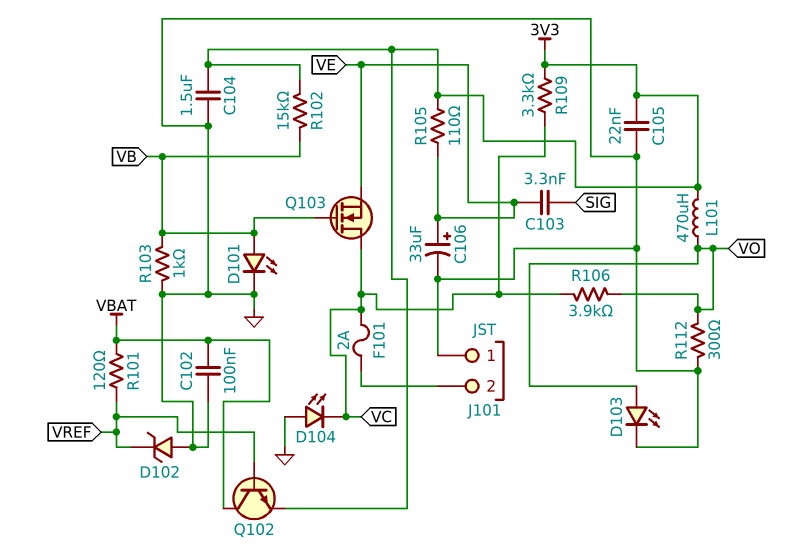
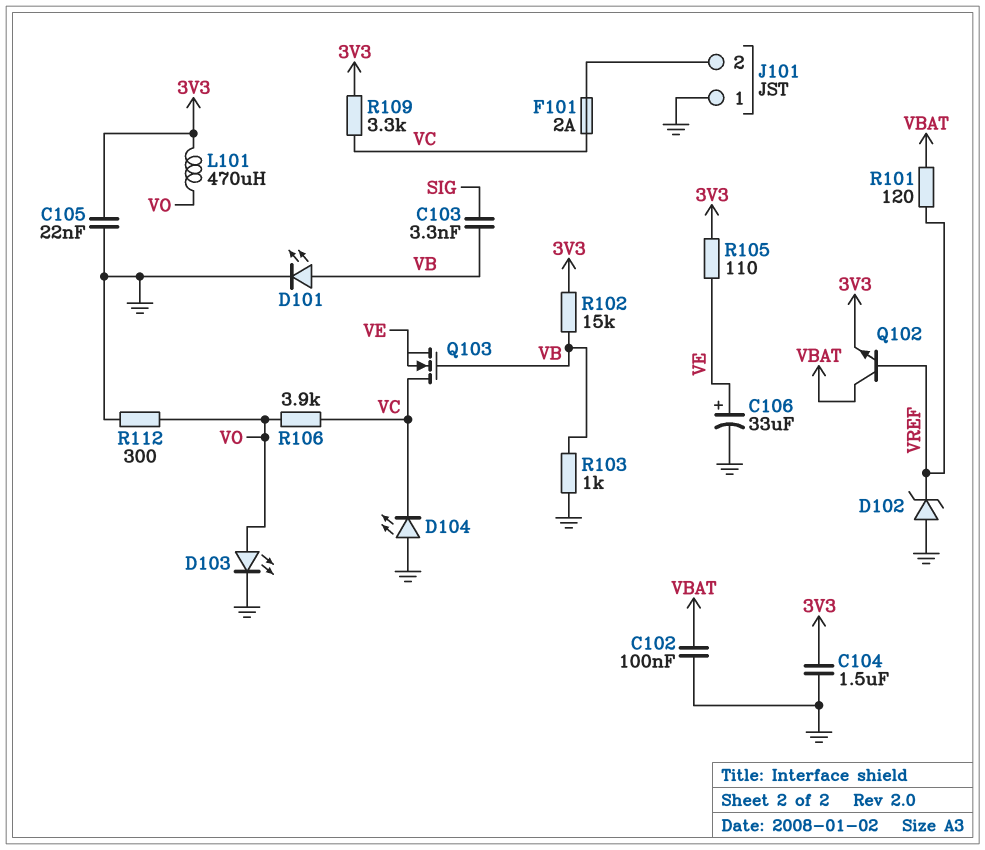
C103: 3.3nF (SIG, VE) -> 3.3nF (SIG, VB)

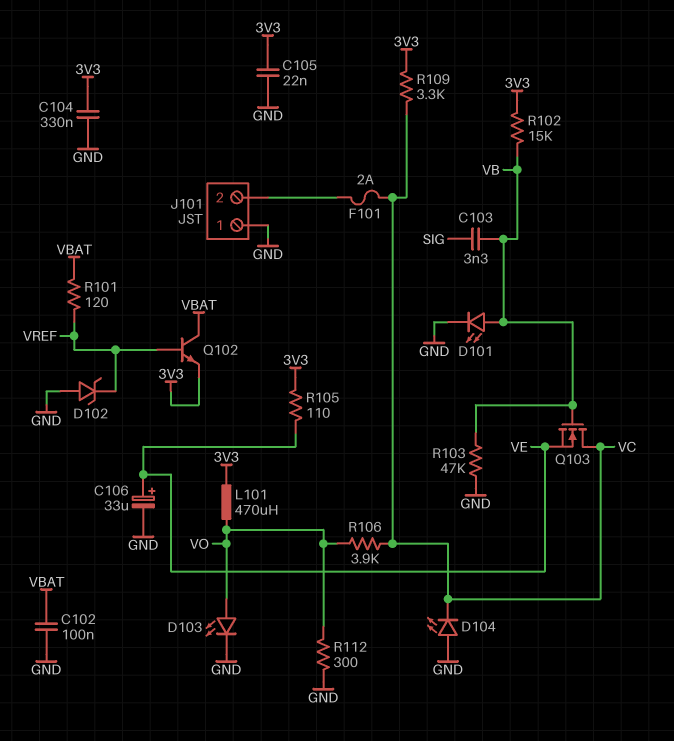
C104: 1.5uF (3V3, GND) -> 330nF (3V3, GND)
R103: 1k (GND, VB) -> 47k (GND, VB)

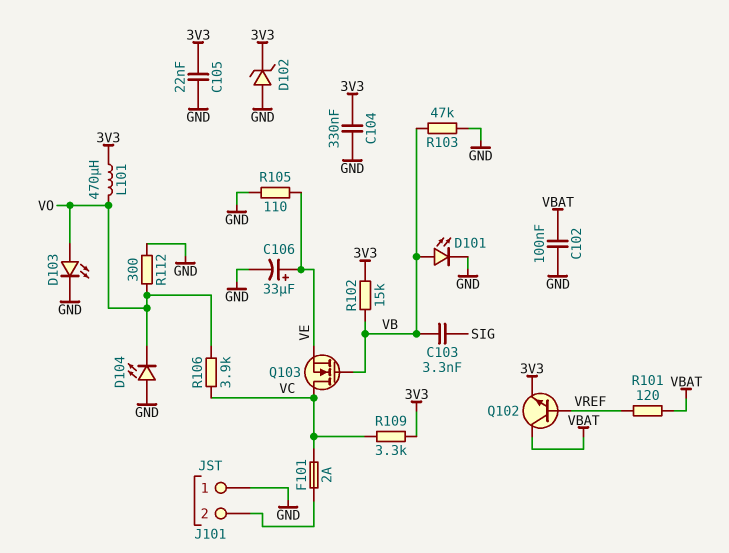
D102: zener (A GND, K VREF) -> zener (A GND, K 3V3)
D104: LED (A GND, K VC) -> LED (A GND, K VO)
R105: 110 (3V3, VE) -> 110 (GND, VE)

